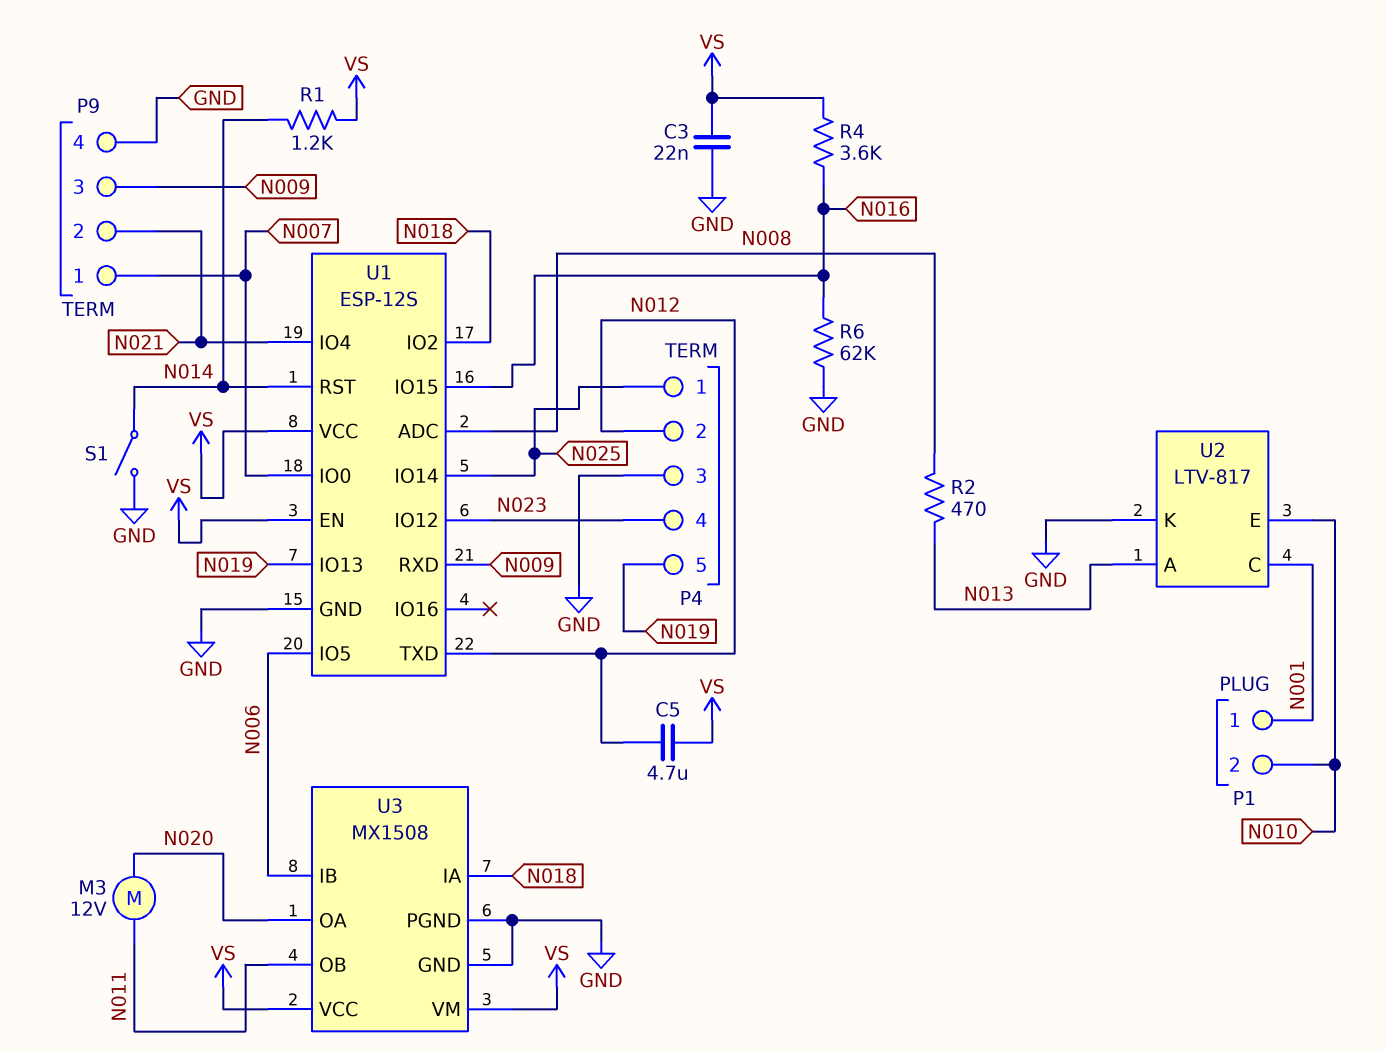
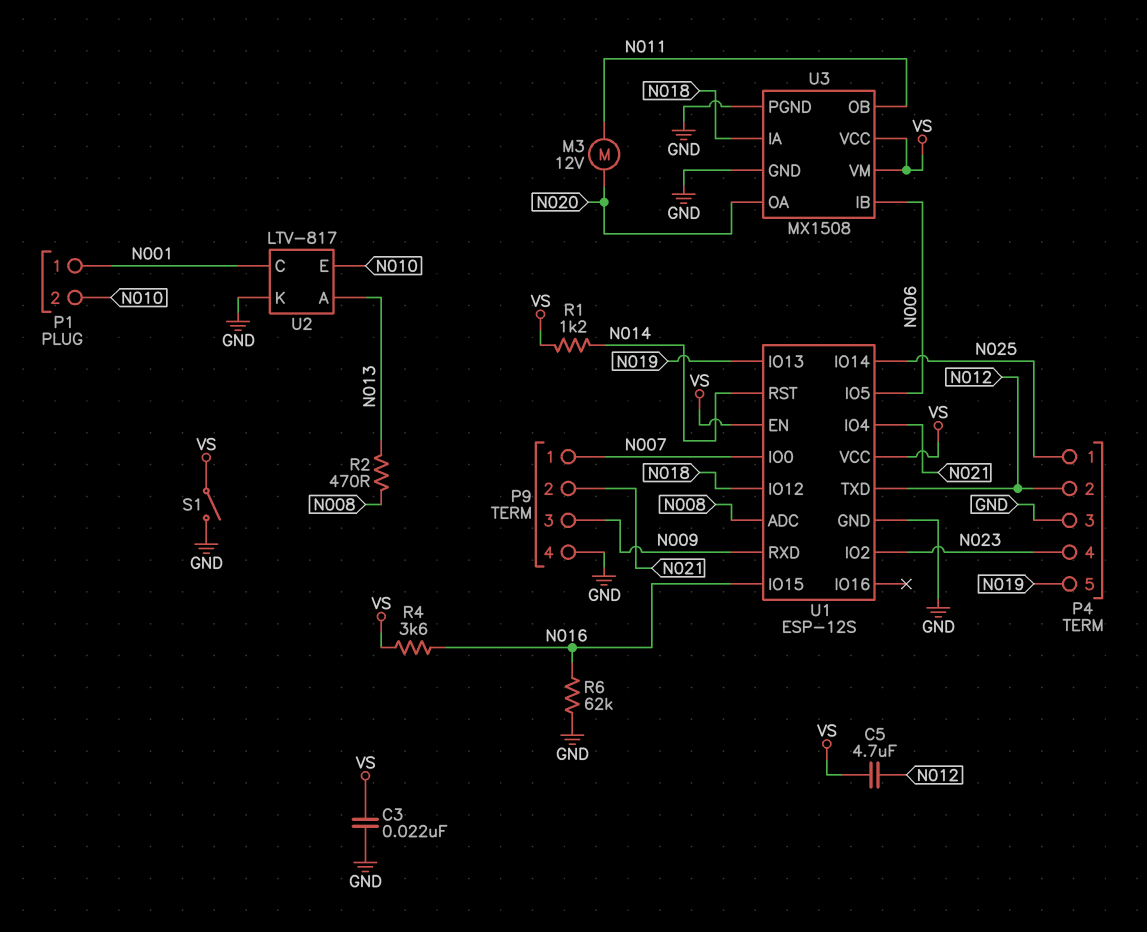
S1: switch (GND, N014) -> switch (GND, VS)
U1 pin IO2: N018 -> N023
U1 pin IO12: N023 -> N018

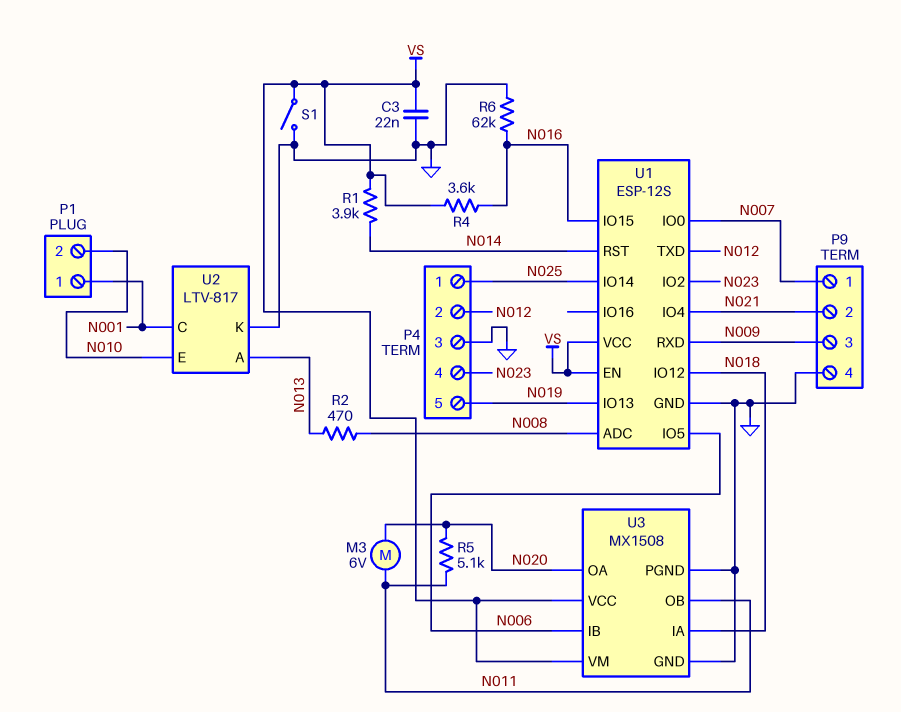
C5: 4.7uF (N012, VS) -> none
M3: motor 12V (N011, N020) -> motor 6V (N011, N020)
R1: 1.2k (N014, VS) -> 3.9k (N014, VS)
R5: none -> 5.1k (N011, N020)

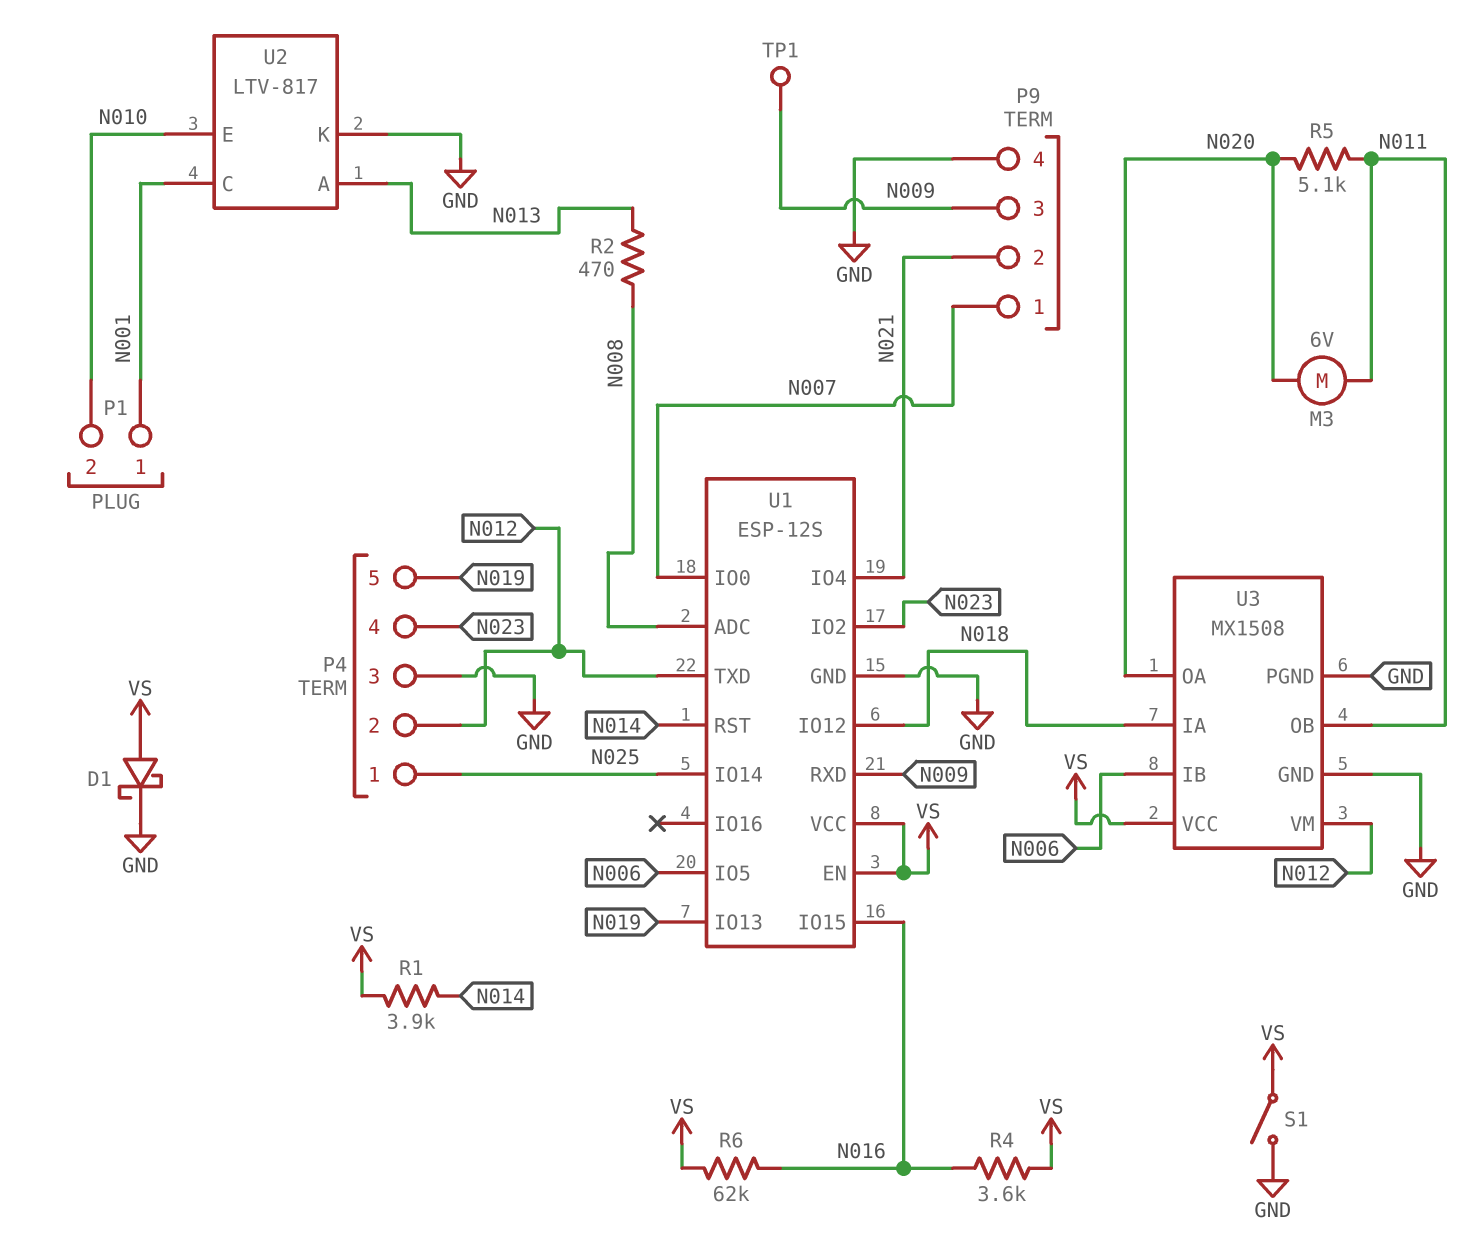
C3: 22nF (GND, VS) -> none
D1: none -> schottky (A VS, K GND)
R6: 62k (GND, N016) -> 62k (N016, VS)
TP1: none -> test point (N009)
U3 pin VM: VS -> N012

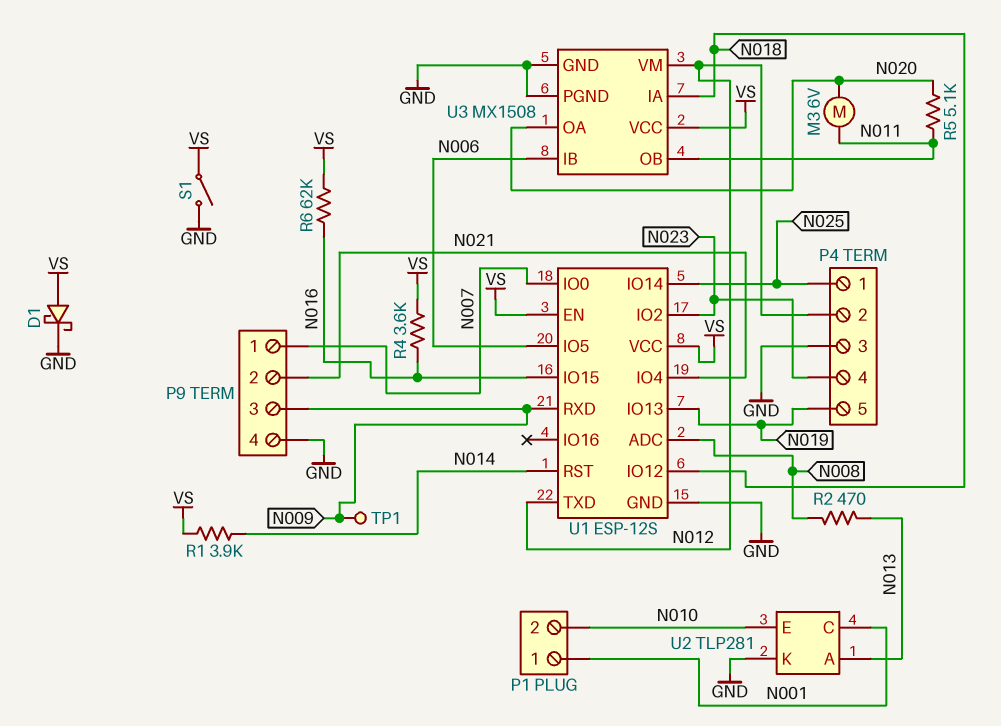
U2: LTV-817 -> TLP281

